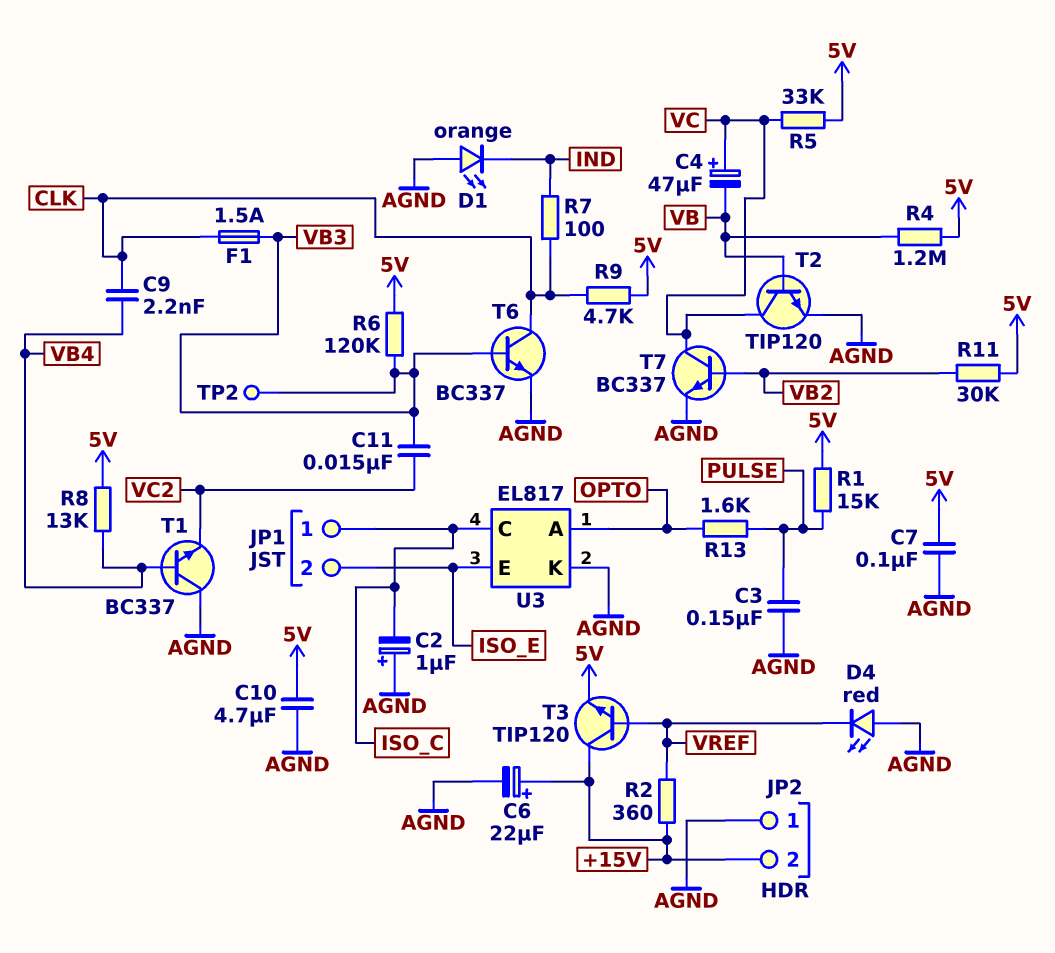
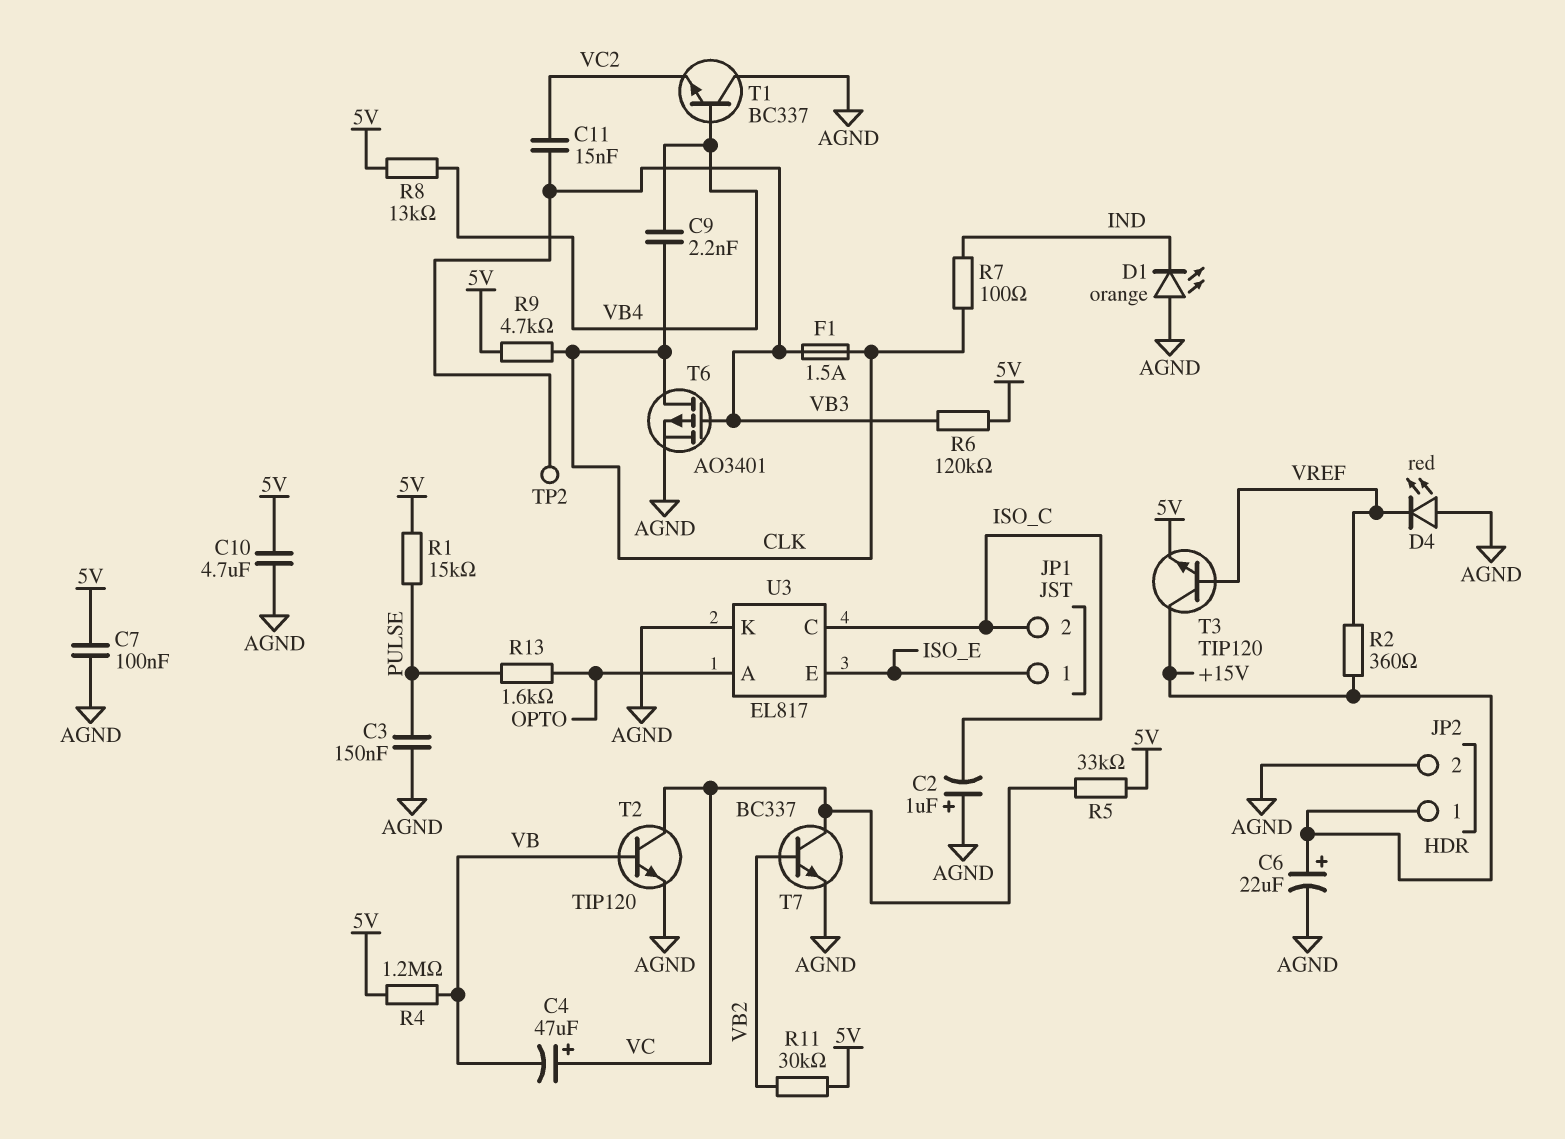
JP1 pin 1: ISO_C -> ISO_E
JP1 pin 2: ISO_E -> ISO_C
JP2 pin 1: AGND -> +15V
JP2 pin 2: +15V -> AGND
T6: NPN BC337 (B VB3, C CLK, E AGND) -> PMOS AO3401 (G VB3, D CLK, S AGND)

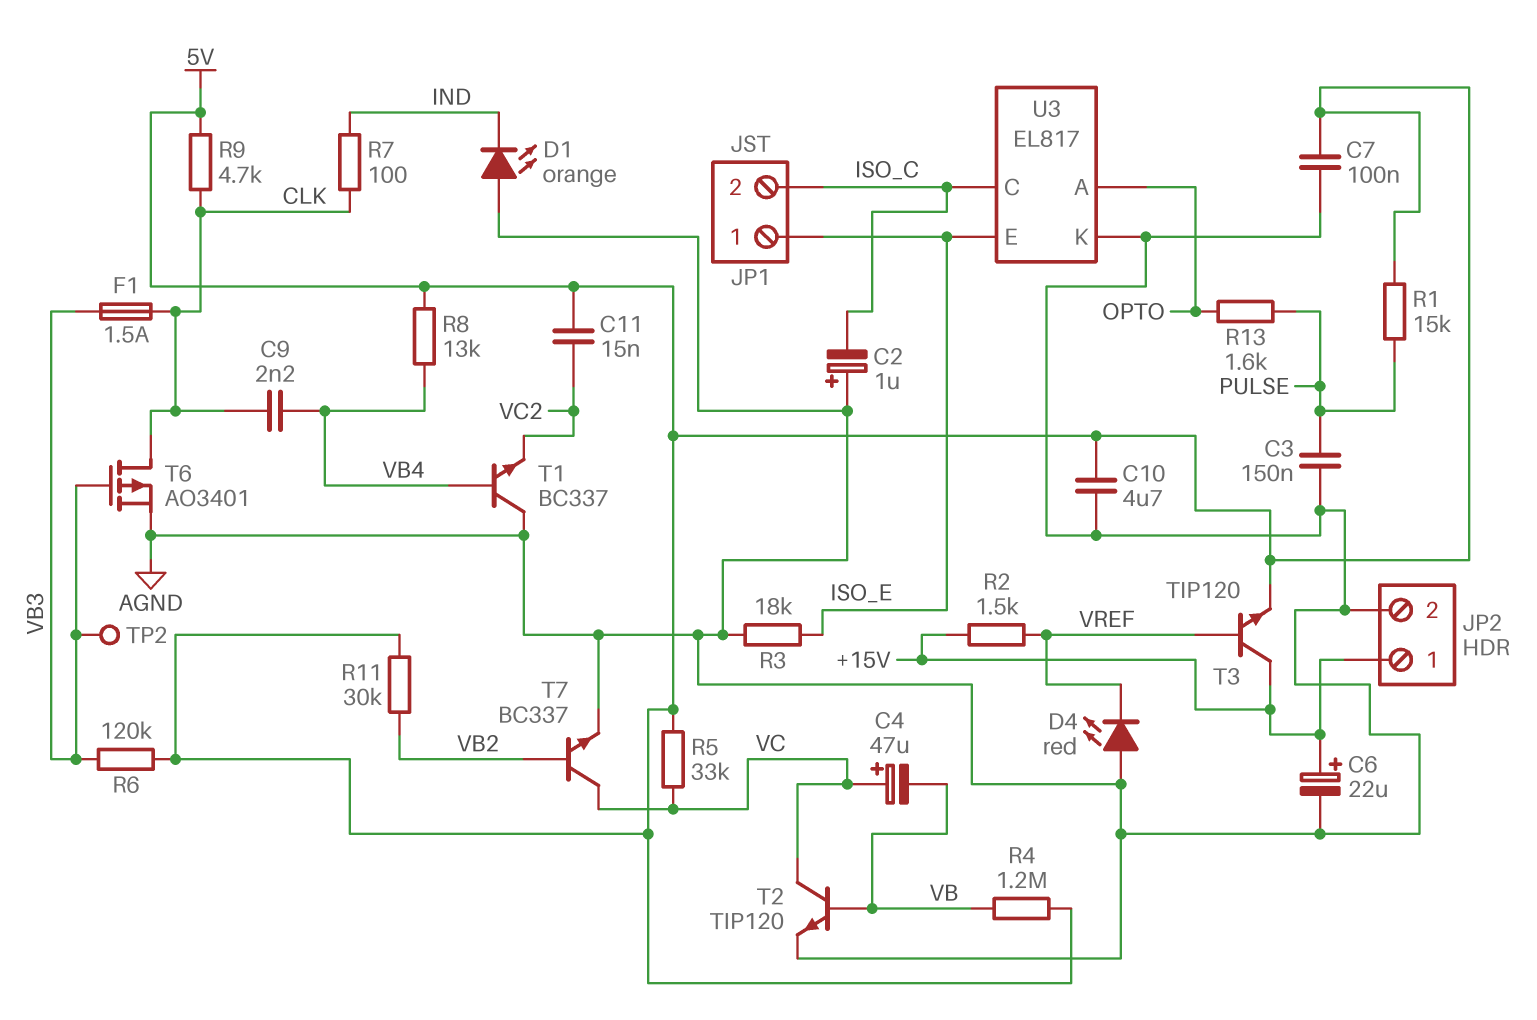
C11: 15nF (VB3, VC2) -> 15nF (5V, VC2)
R2: 360 (+15V, VREF) -> 1.5k (+15V, VREF)
R3: none -> 18k (AGND, ISO_E)

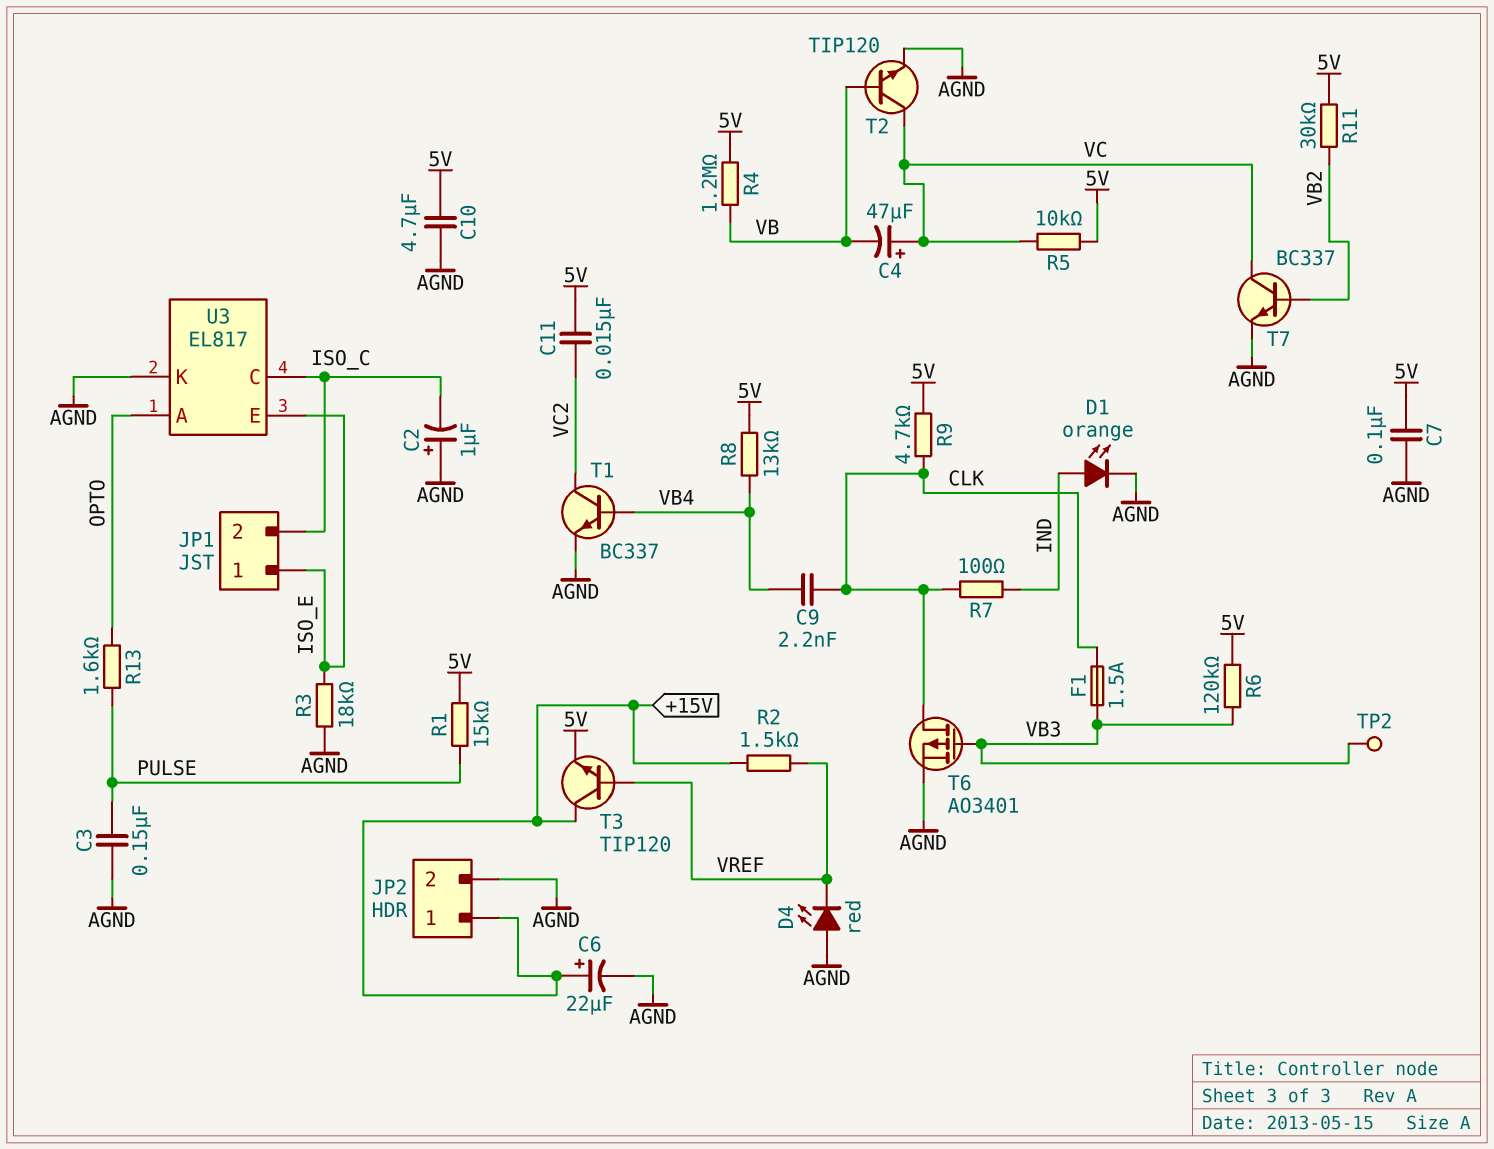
D1: LED orange (A AGND, K IND) -> LED orange (A IND, K AGND)
R5: 33k (5V, VC) -> 10k (5V, VC)
T1: NPN BC337 (B VB4, C AGND, E VC2) -> NPN BC337 (B VB4, C VC2, E AGND)

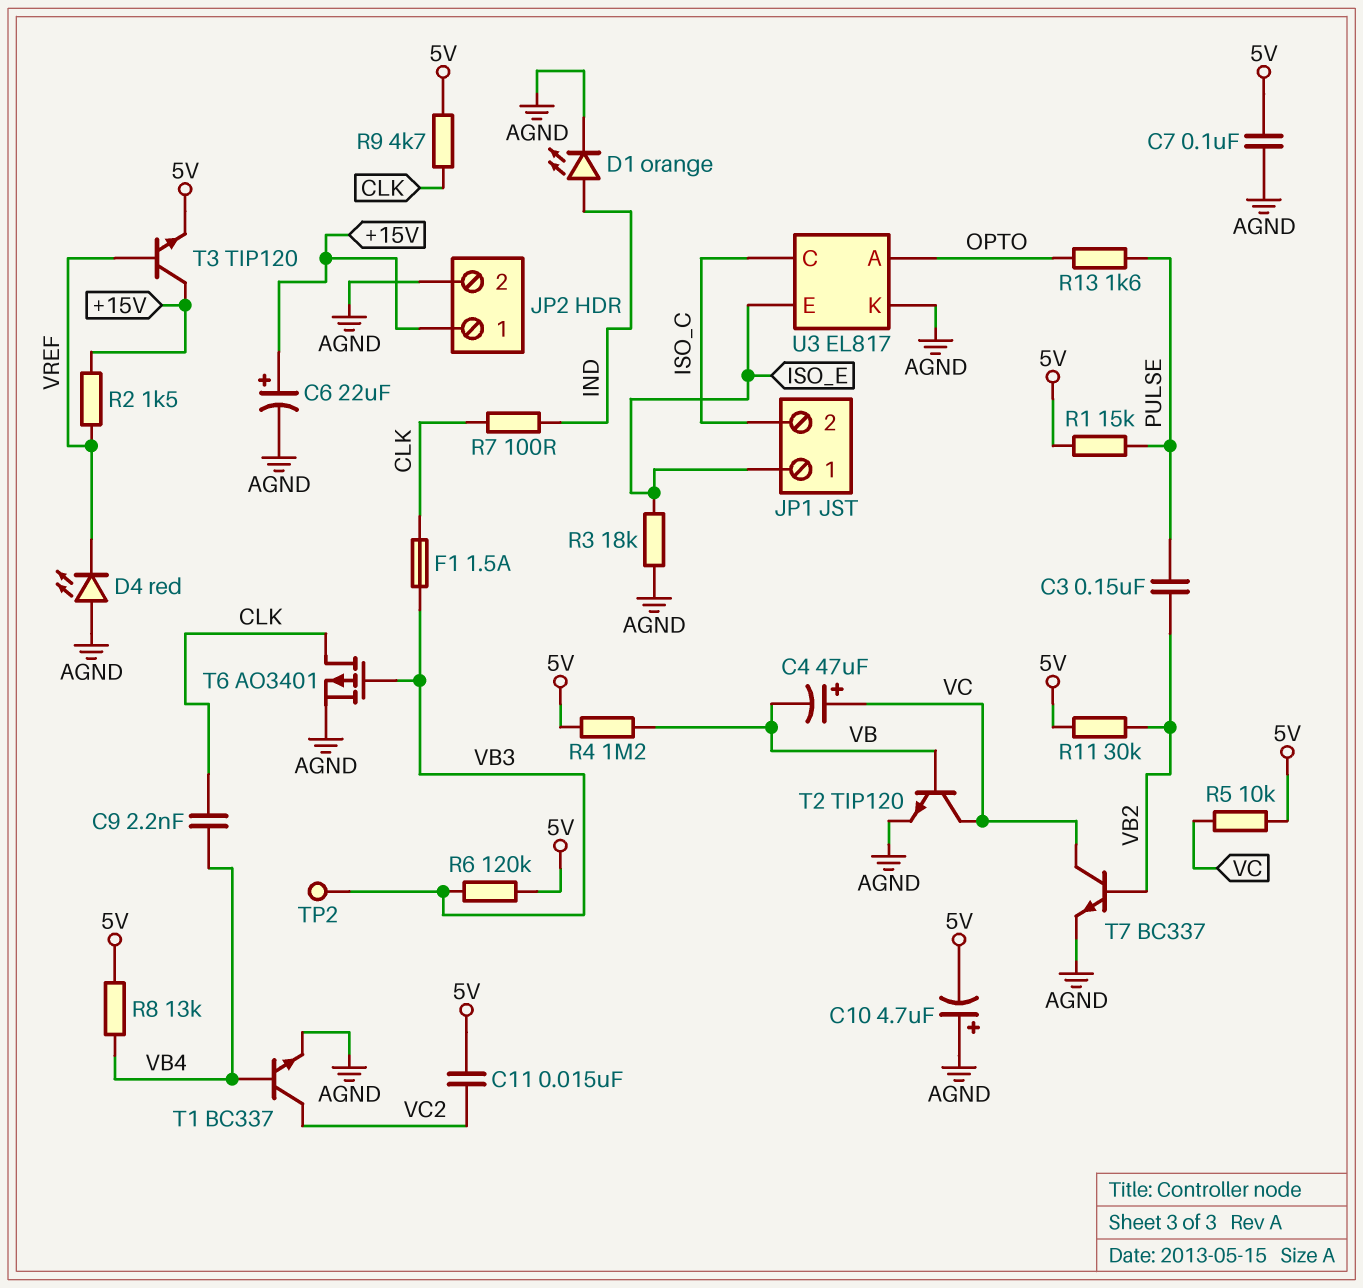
C2: 1uF (plus AGND, minus ISO_C) -> none
C3: 150nF (AGND, PULSE) -> 150nF (PULSE, VB2)
C10: 4.7uF (5V, AGND) -> 4.7uF (plus AGND, minus 5V)

